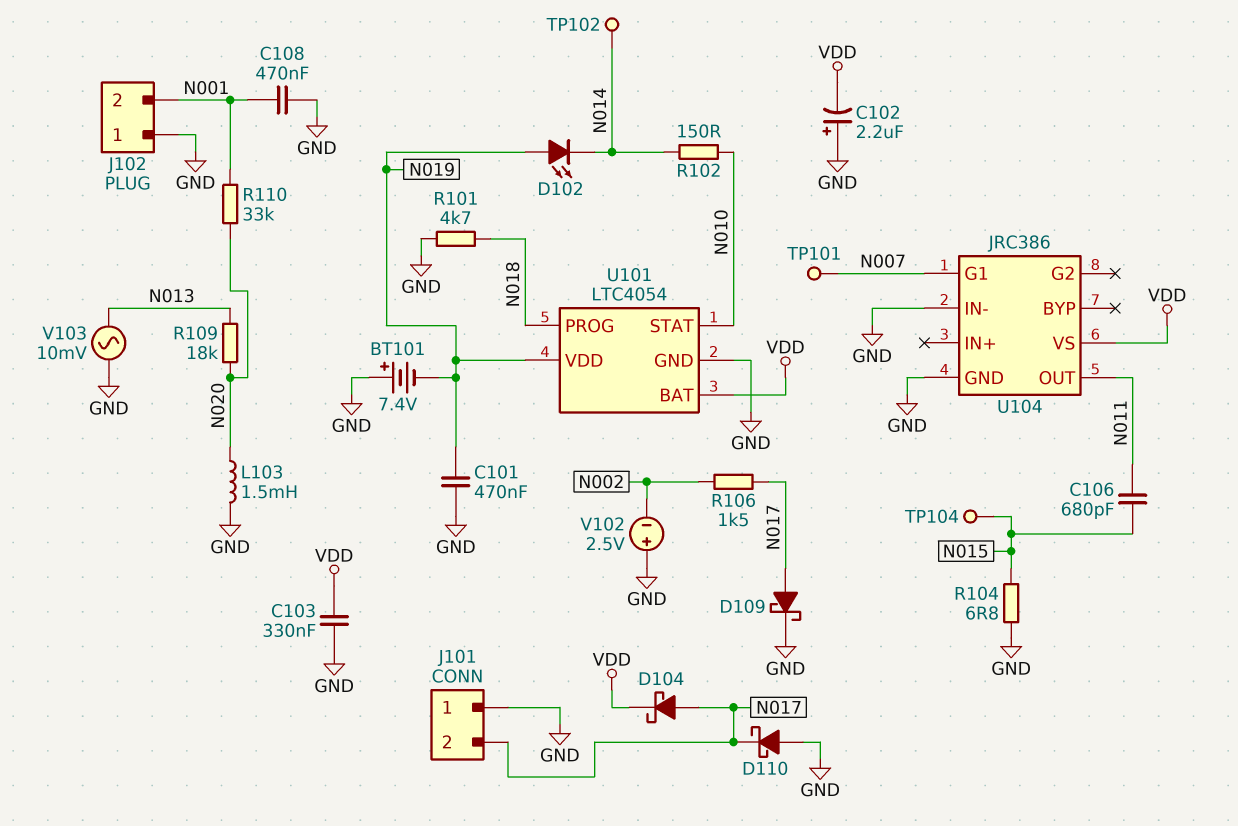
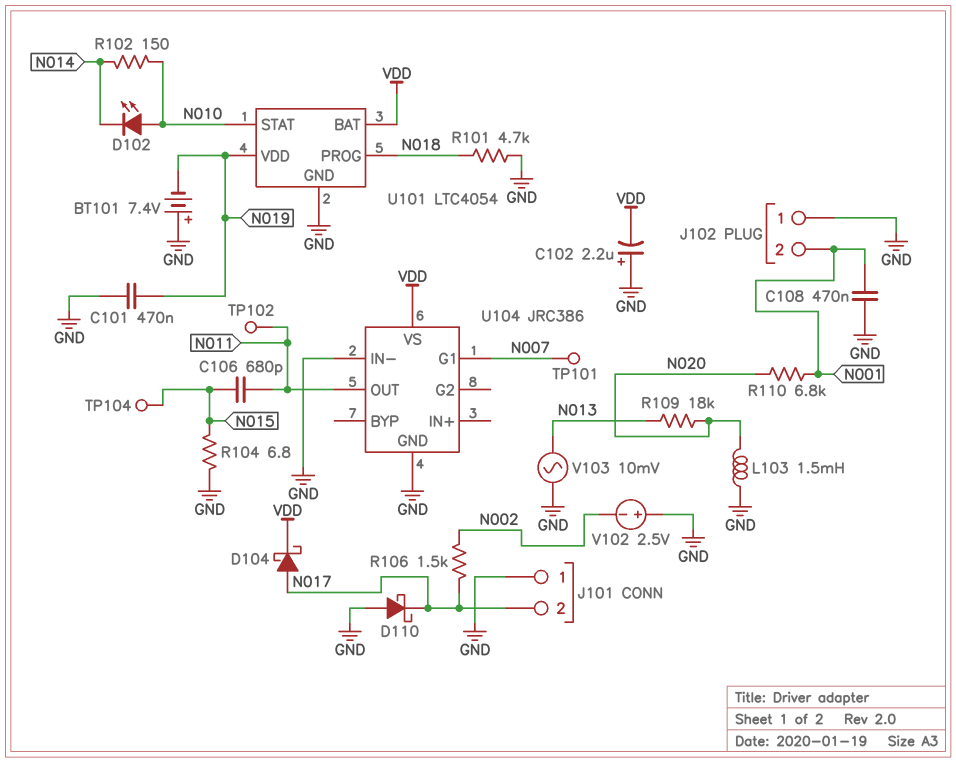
C103: 330nF (GND, VDD) -> none
D102: LED (A N019, K N014) -> LED (A N010, K N014)
D109: schottky (A N017, K GND) -> none
R110: 33k (N001, N020) -> 6.8k (N001, N020)
TP102: test point (N014) -> test point (N011)

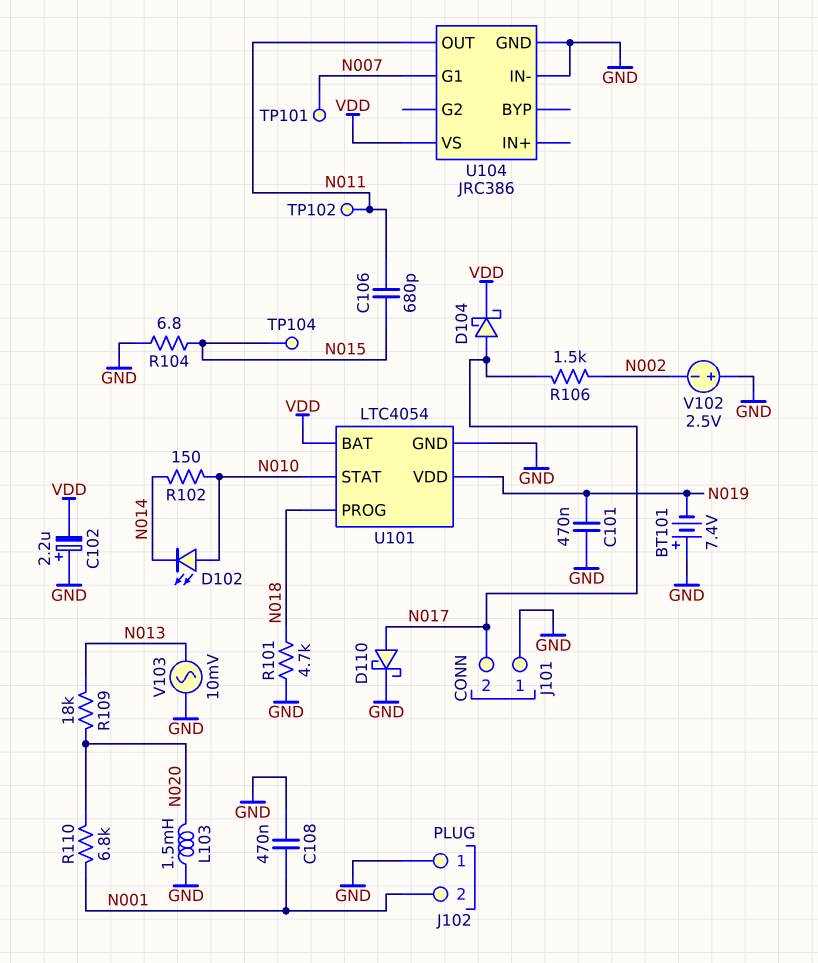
D110: schottky (A GND, K N017) -> schottky (A N017, K GND)

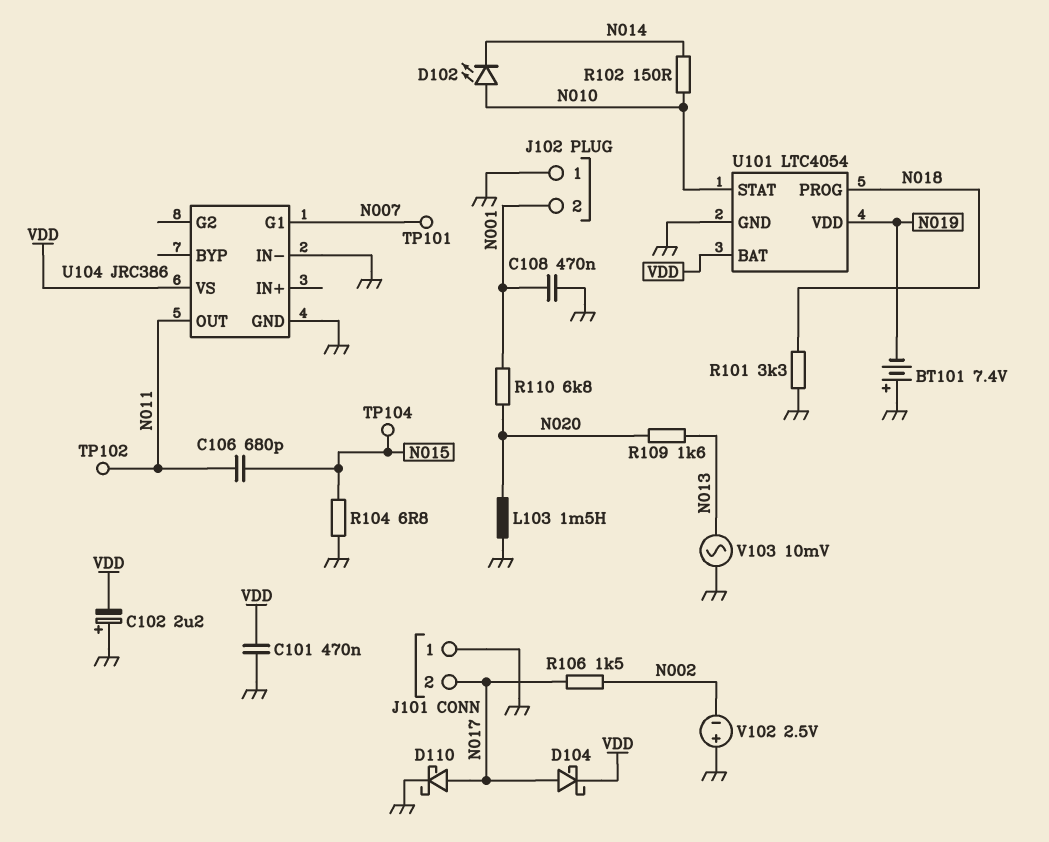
C101: 470nF (GND, N019) -> 470nF (GND, VDD)
R101: 4.7k (GND, N018) -> 3.3k (GND, N018)
R109: 18k (N013, N020) -> 1.6k (N013, N020)

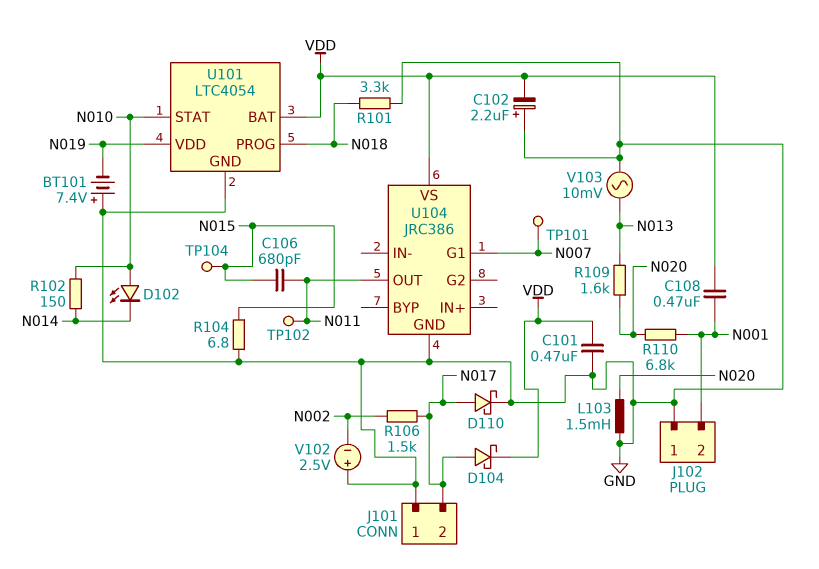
C108: 470nF (GND, N001) -> 470nF (N001, VDD)
U104 pin IN-: GND -> none

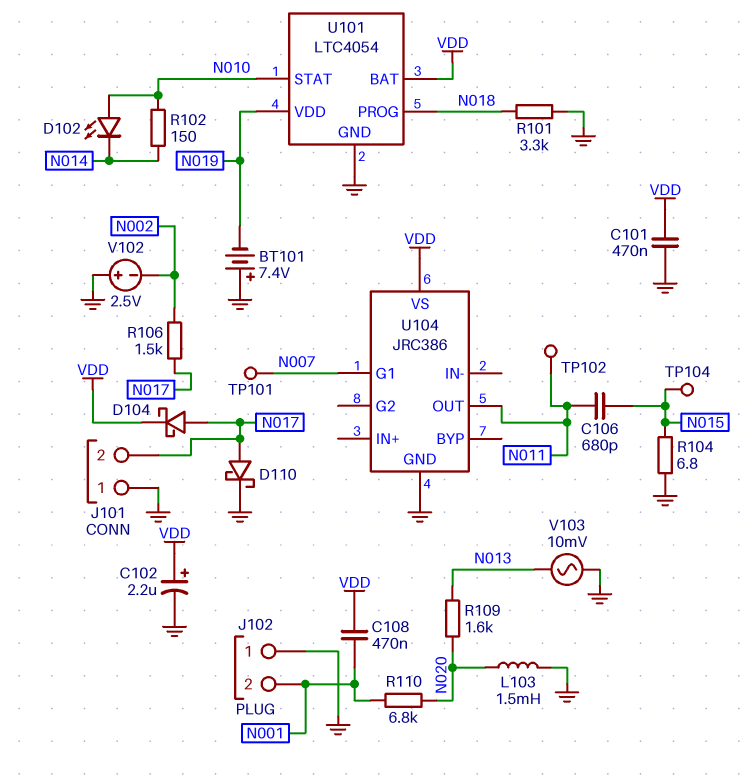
C102: 2.2uF (plus GND, minus VDD) -> 2.2uF (plus VDD, minus GND)

